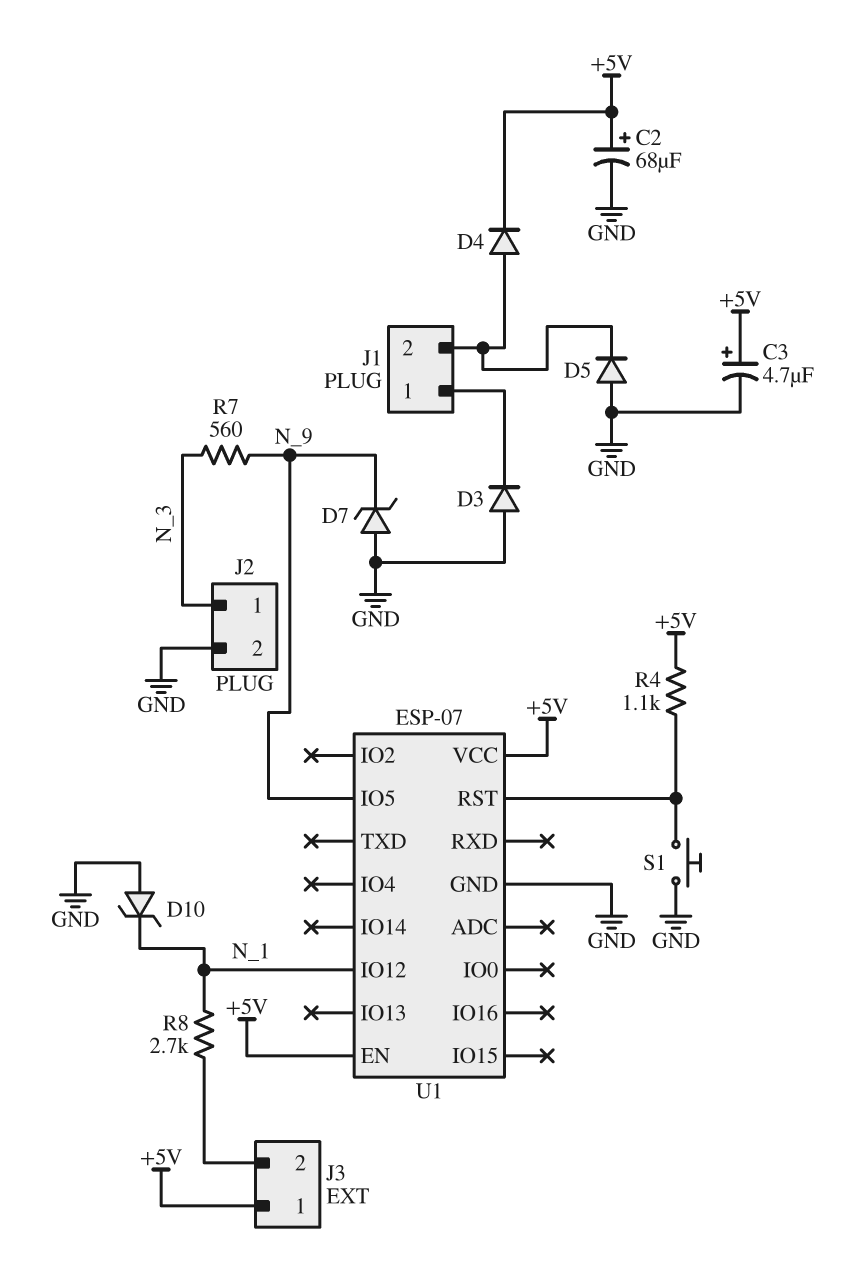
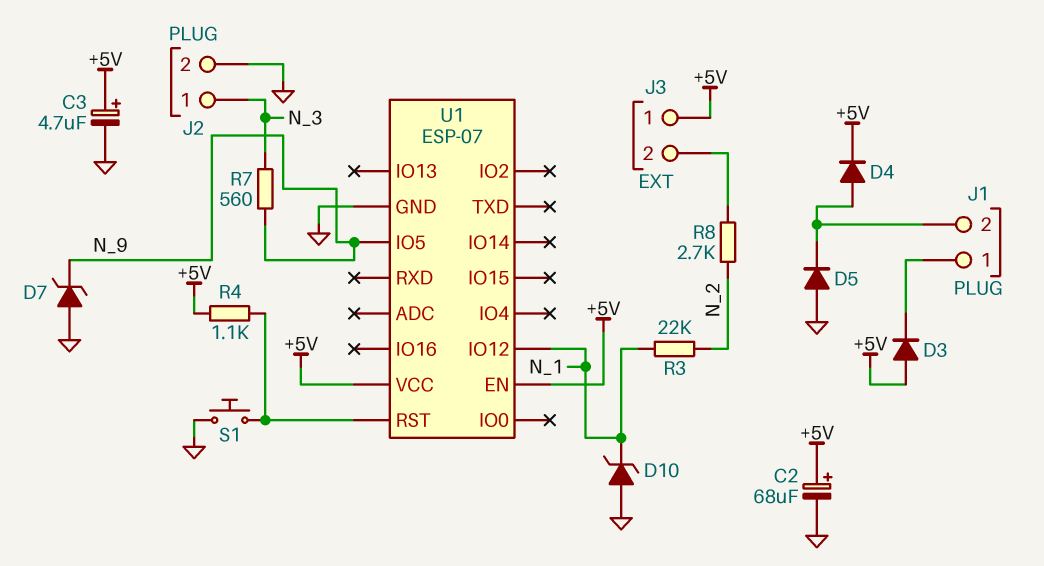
D3: diode (A GND, K J1/1) -> diode (A +5V, K J1/1)
R3: none -> 22k (N_1, N_2)
R8: 2.7k (J3/2, N_1) -> 2.7k (J3/2, N_2)

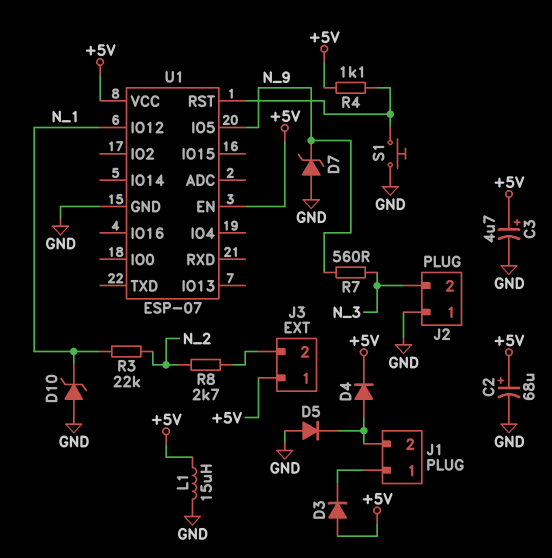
J2 pin 1: N_3 -> GND
J2 pin 2: GND -> N_3
L1: none -> 15uH (+5V, GND)

